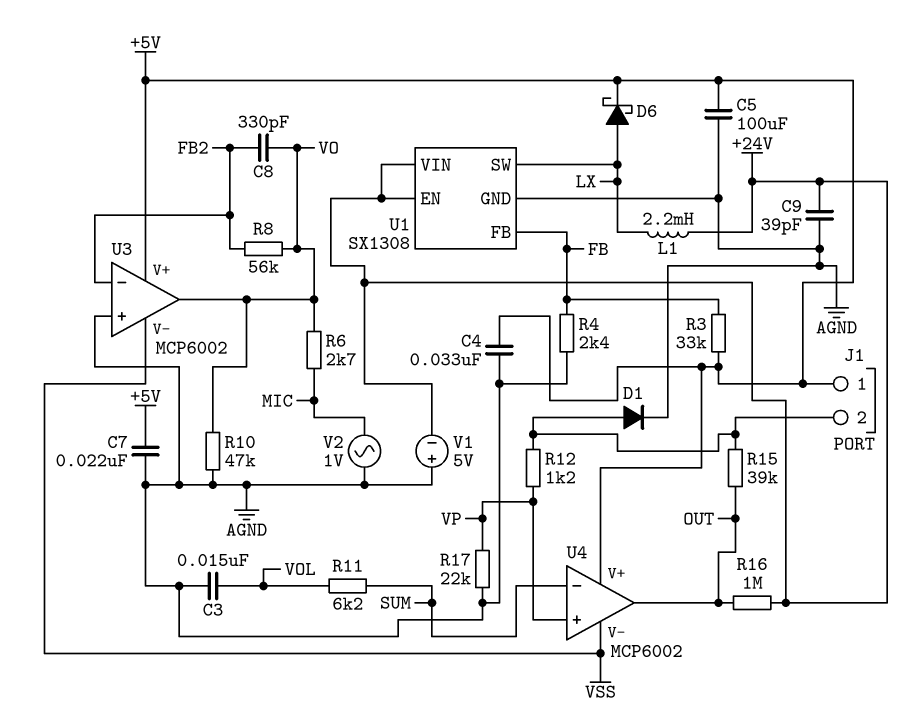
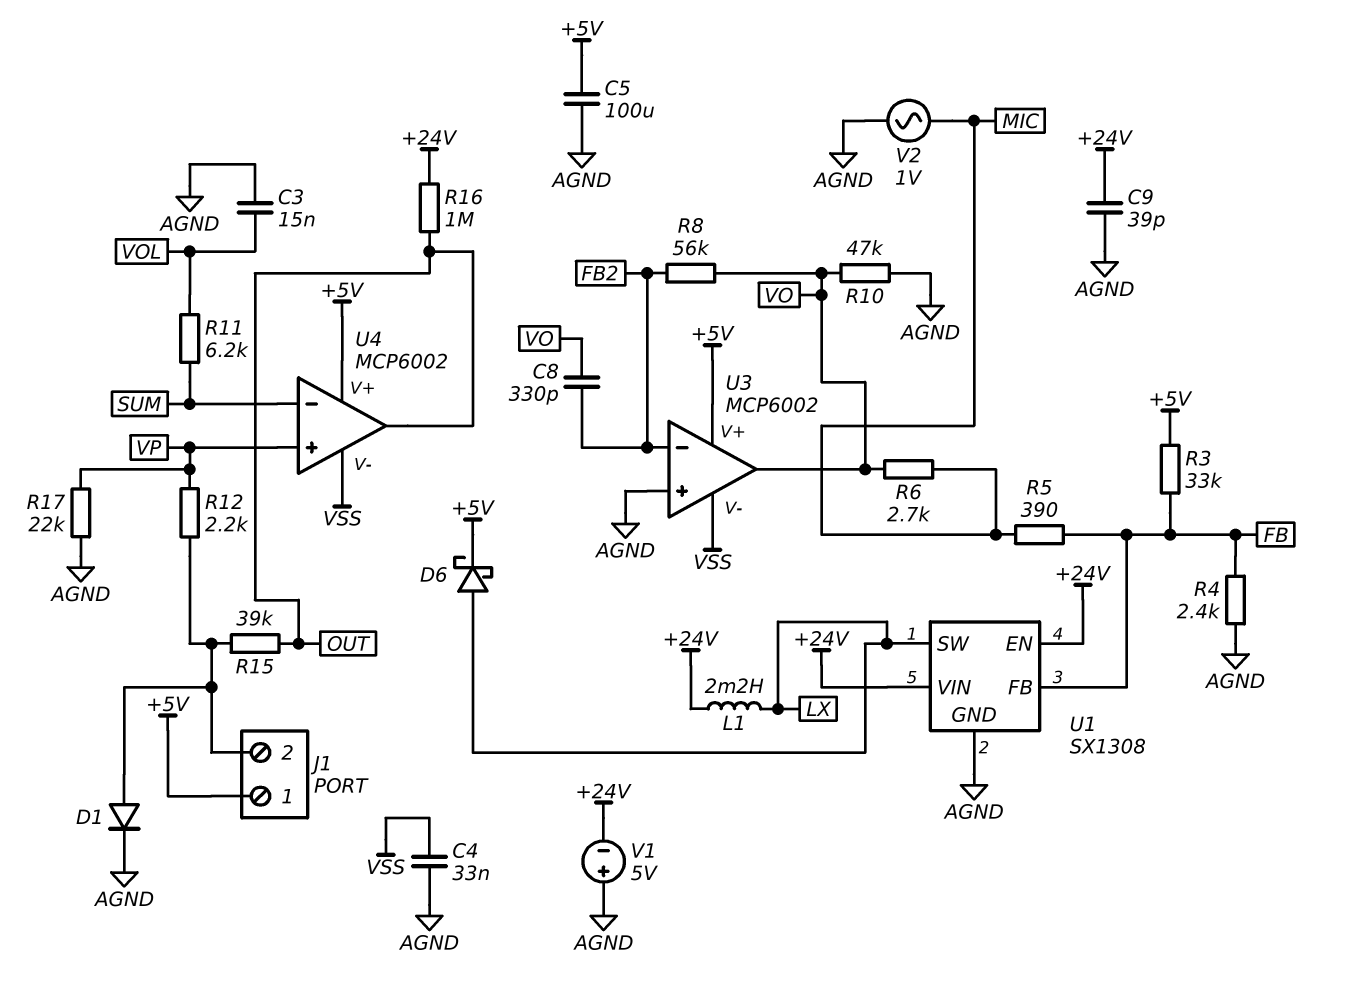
C4: 33nF (+5V, AGND) -> 33nF (AGND, VSS)
C7: 22nF (+5V, AGND) -> none
R5: none -> 390 (FB, MIC)
R12: 1.2k (J1/2, VP) -> 2.2k (J1/2, VP)

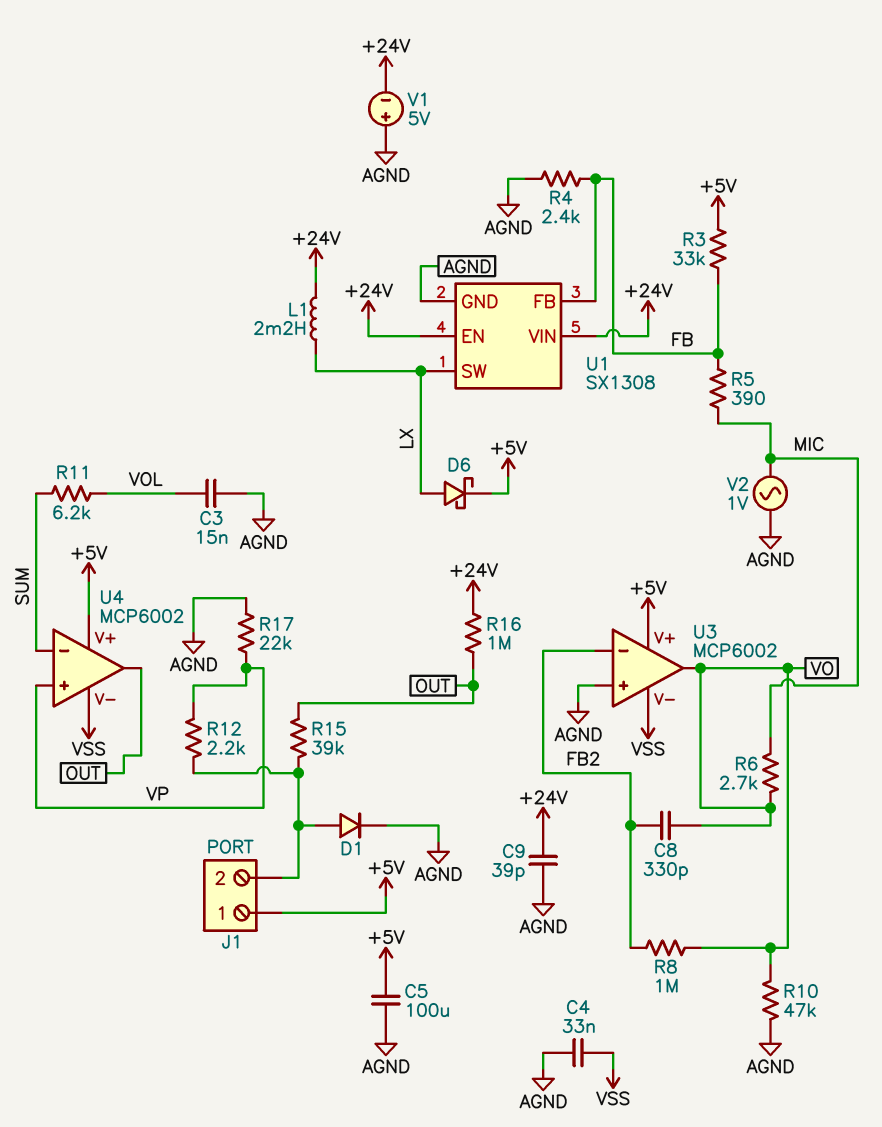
R8: 56k (FB2, VO) -> 1M (FB2, VO)

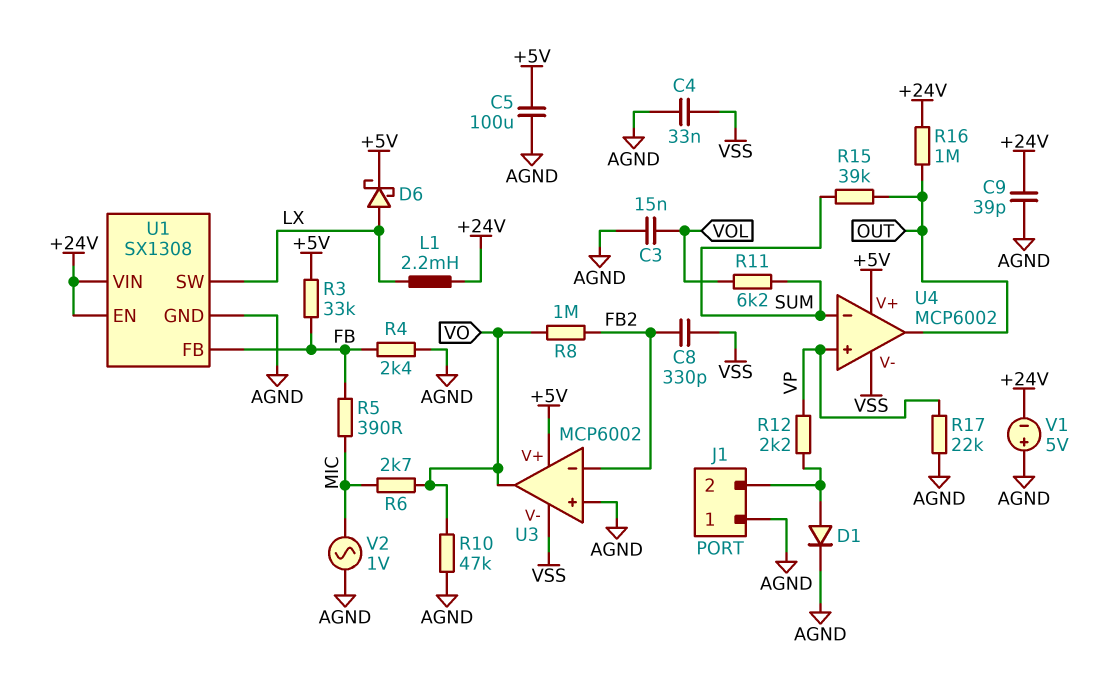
C8: 330pF (FB2, VO) -> 330pF (FB2, VSS)
J1 pin 1: +5V -> AGND
R15: 39k (J1/2, OUT) -> 39k (OUT, SUM)

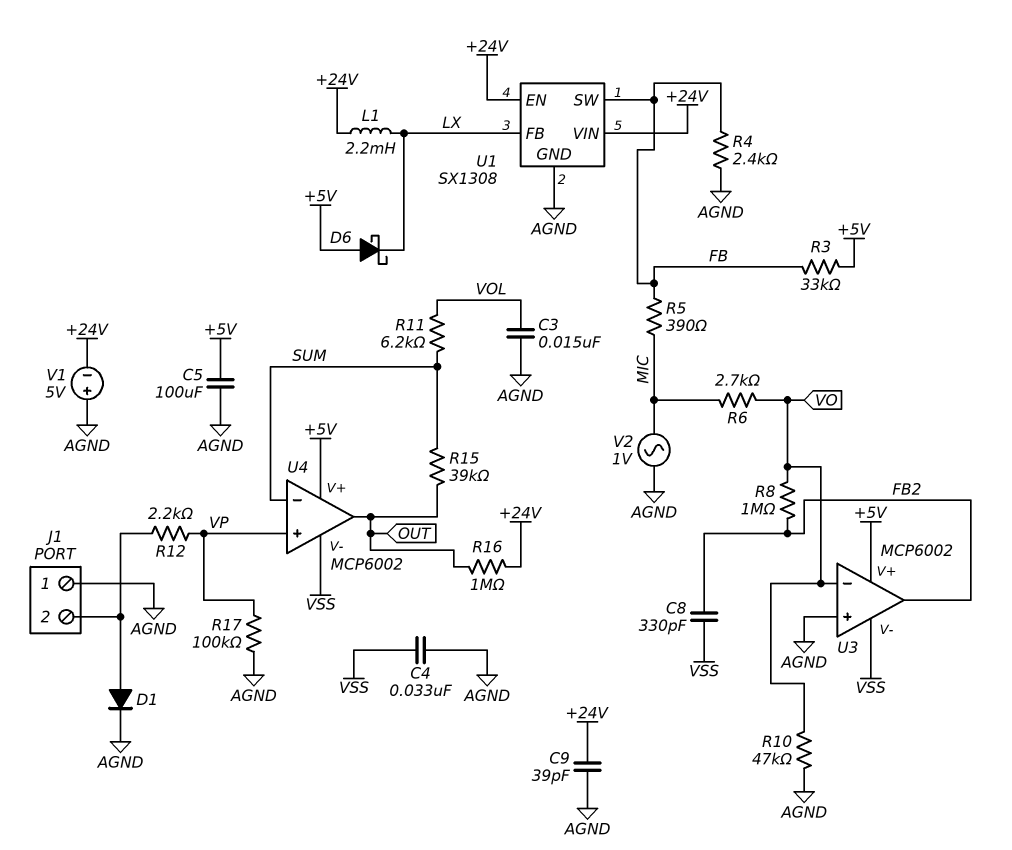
D6: schottky (A LX, K +5V) -> schottky (A +5V, K LX)
R17: 22k (AGND, VP) -> 100k (AGND, VP)
U1 pin FB: FB -> LX
U1 pin SW: LX -> FB
U3 pin in-: FB2 -> VO
U3 pin out: VO -> FB2

